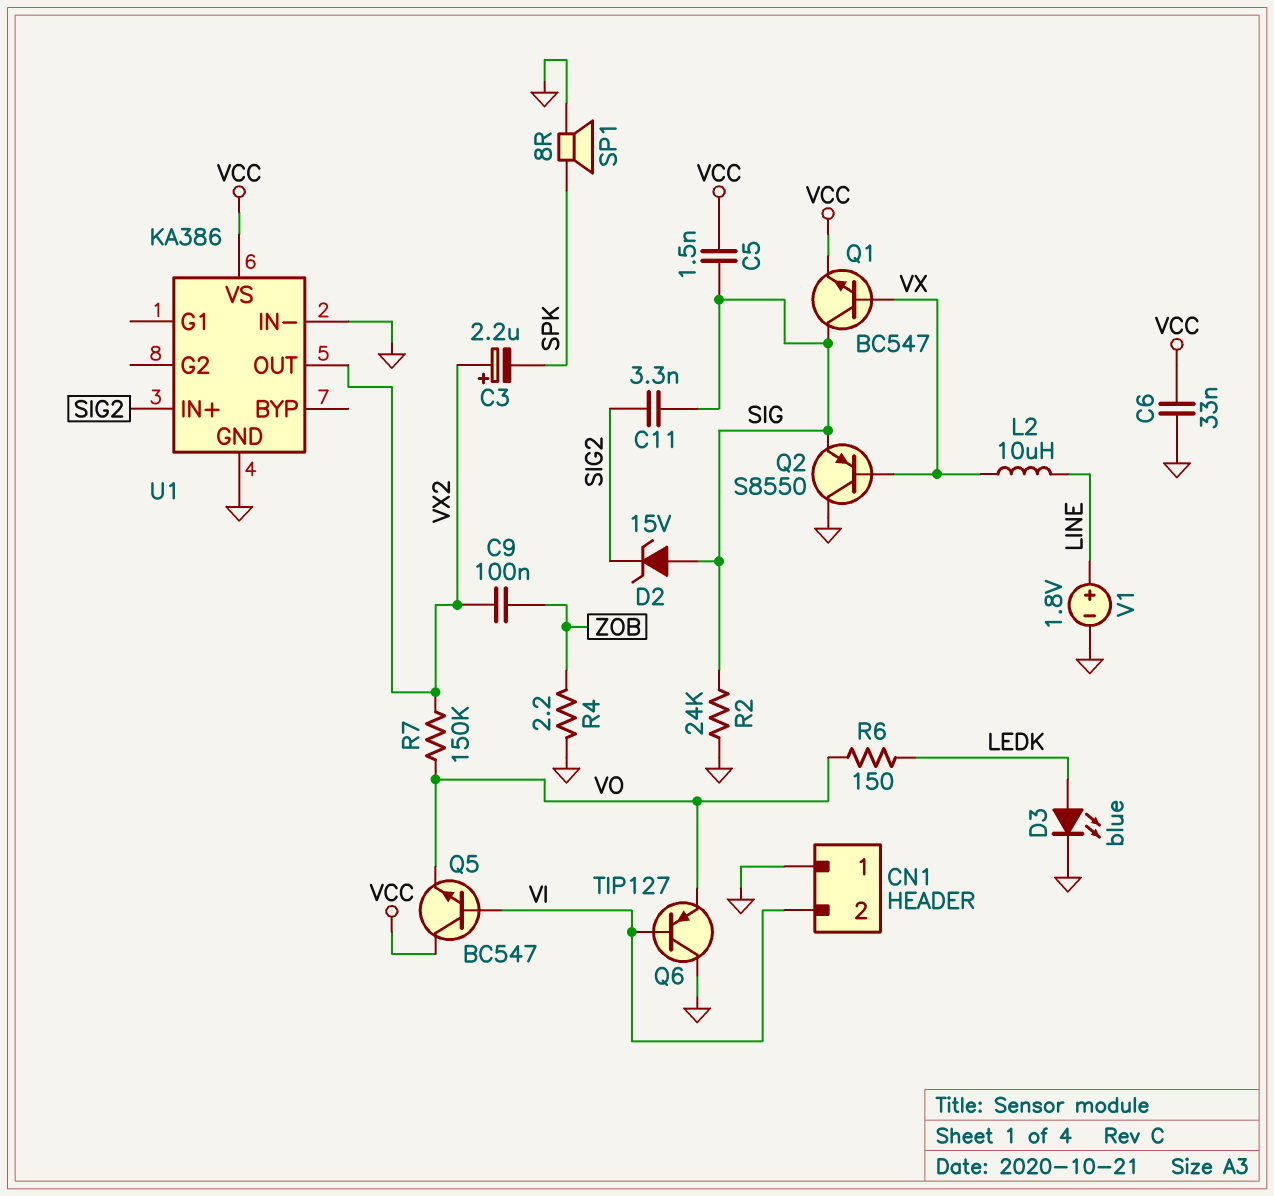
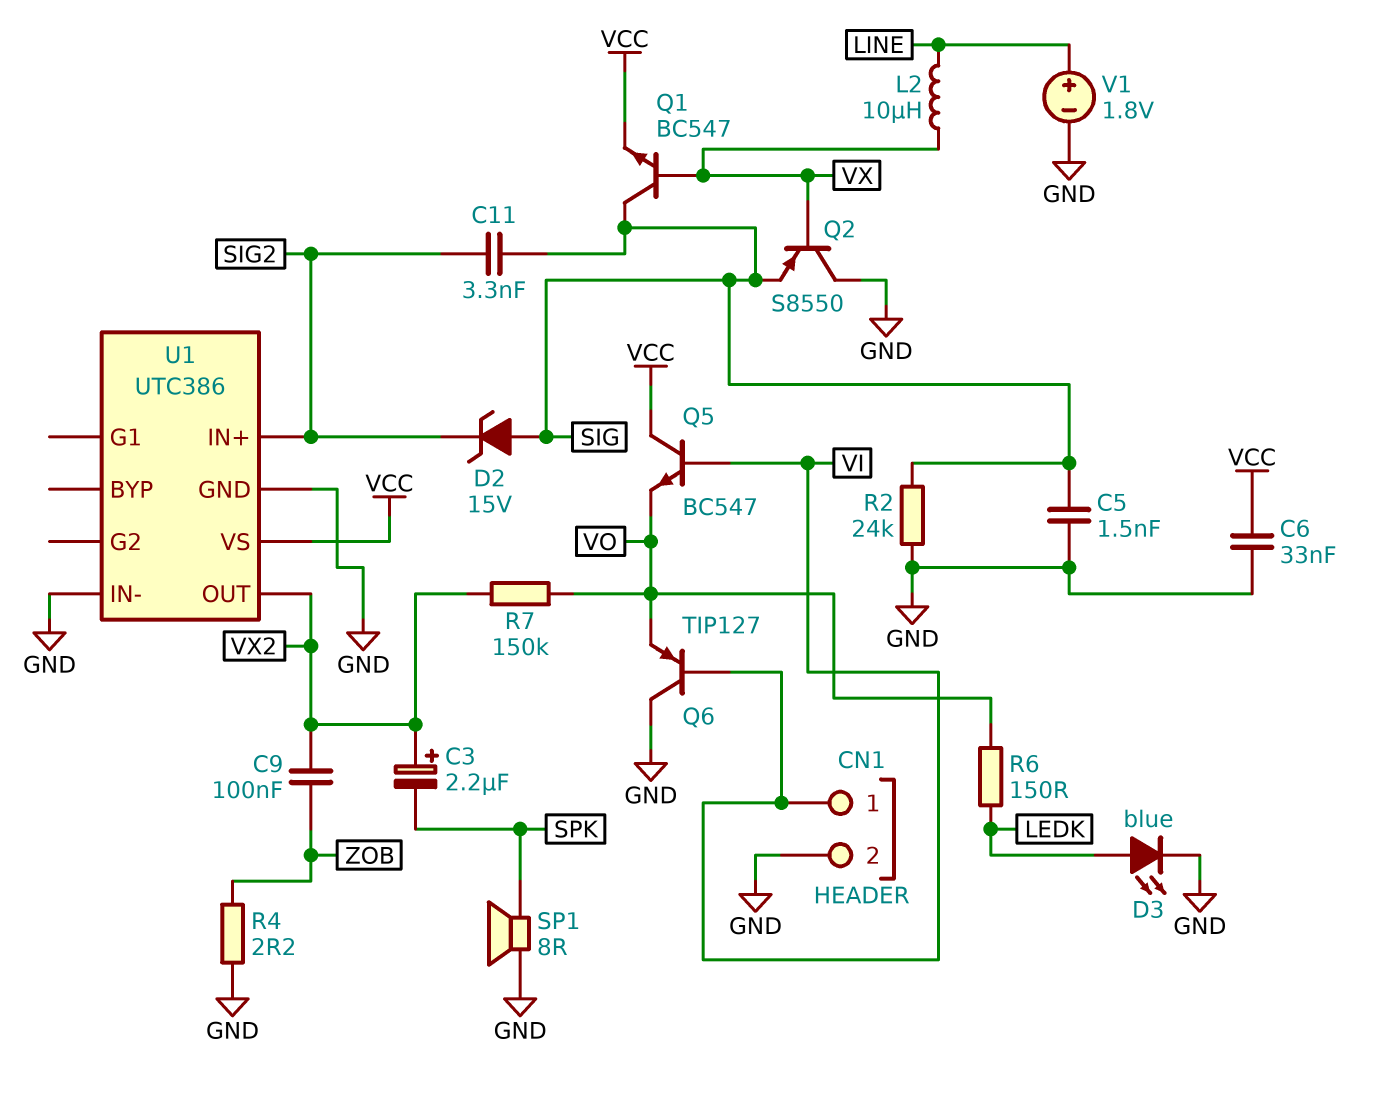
C5: 1.5nF (SIG, VCC) -> 1.5nF (GND, SIG)
CN1 pin 1: GND -> VI
CN1 pin 2: VI -> GND
U1: KA386 -> UTC386

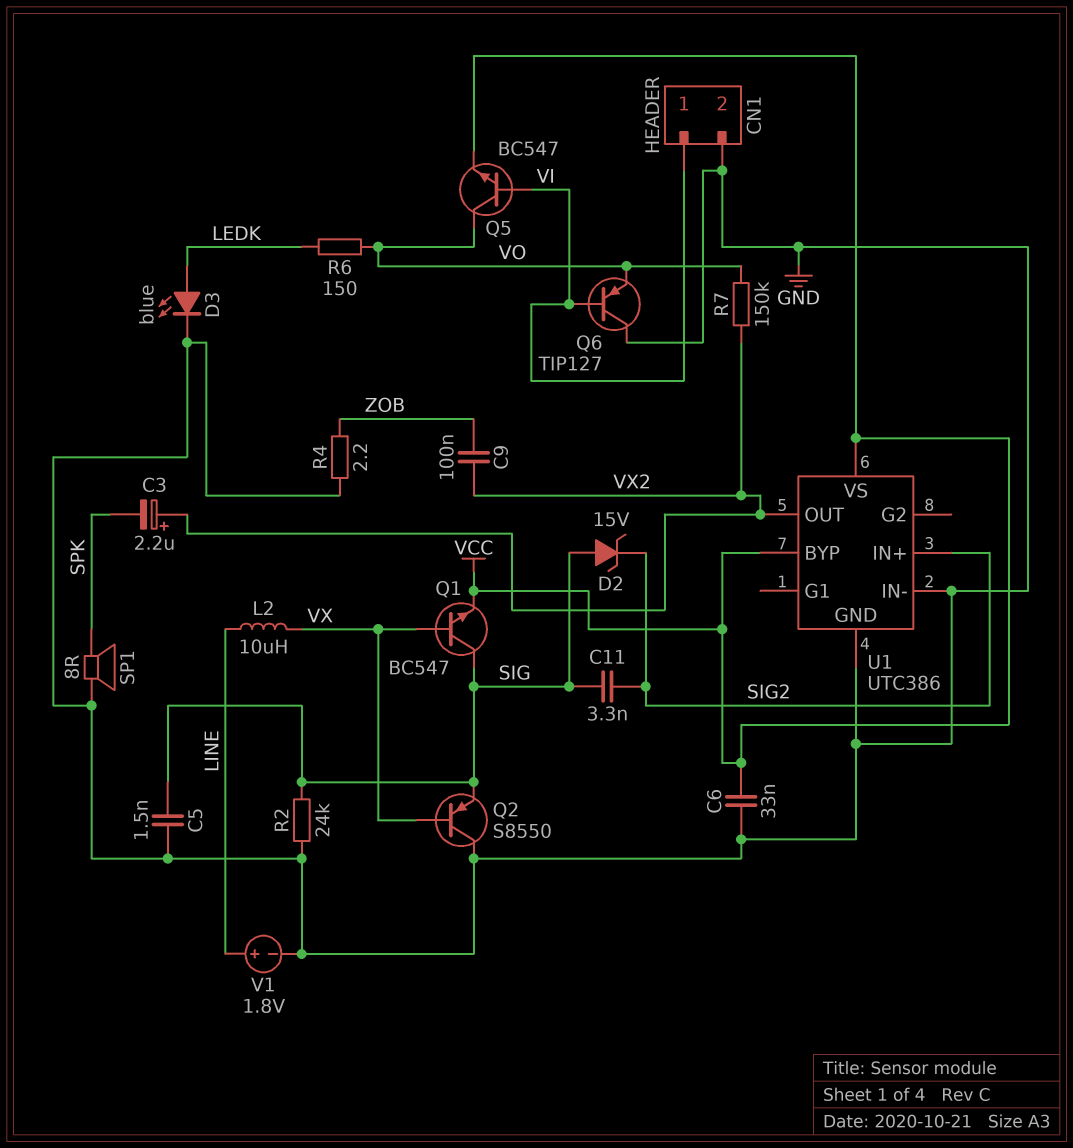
Q5: NPN BC547 (B VI, C VCC, E VO) -> NPN BC547 (B VI, C VO, E VCC)
U1 pin BYP: none -> VCC

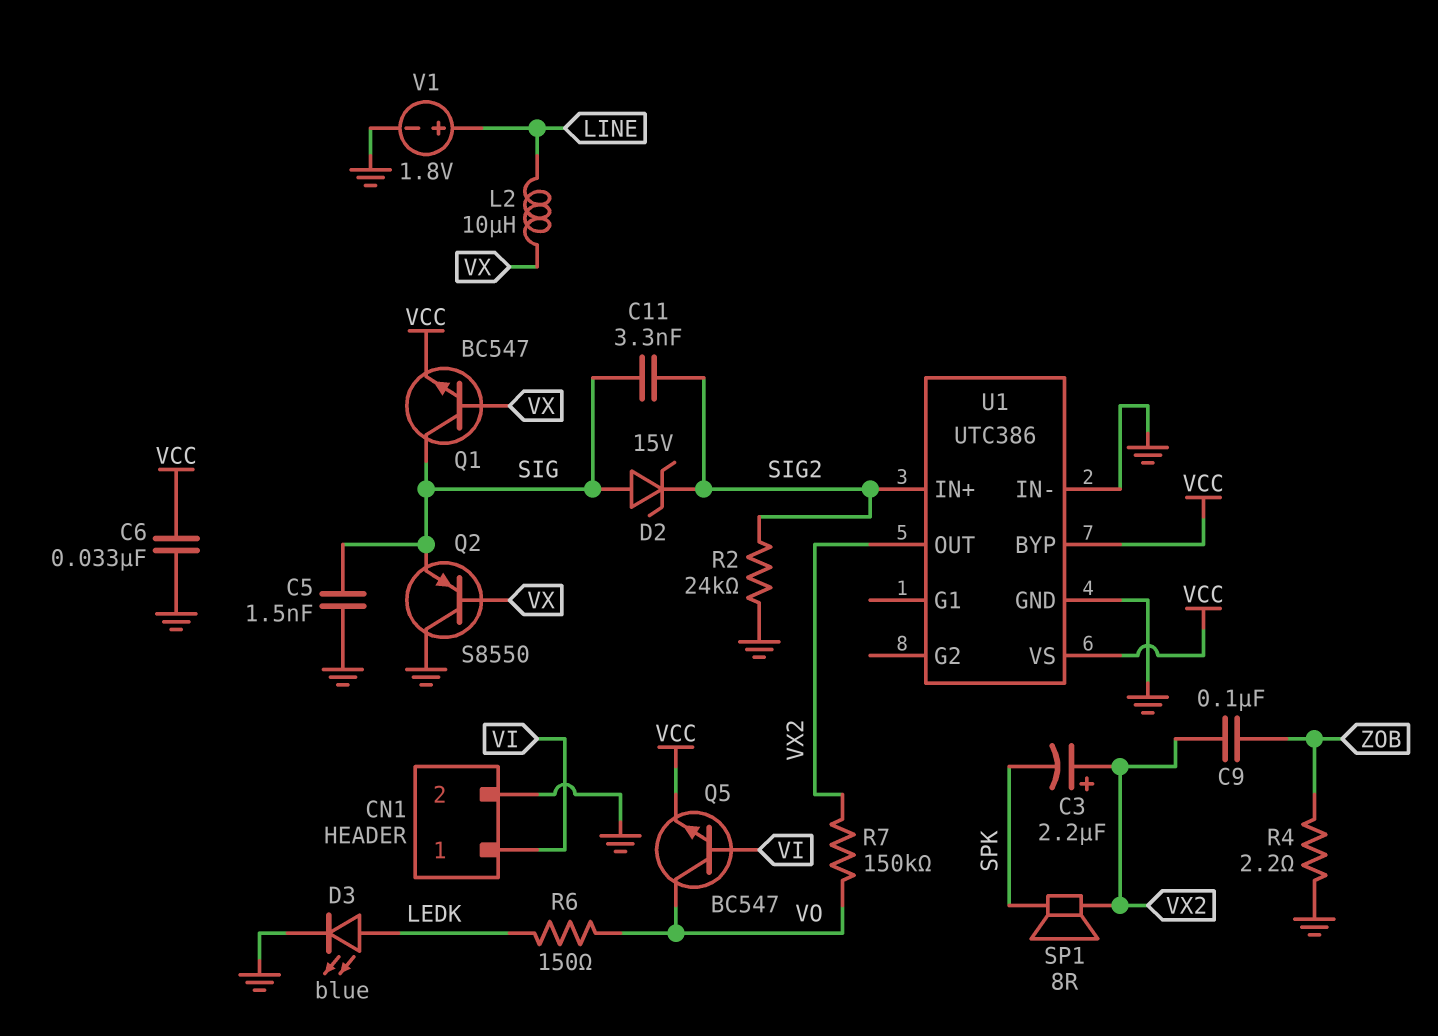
Q6: PNP TIP127 (B VI, C GND, E VO) -> none
R2: 24k (GND, SIG) -> 24k (GND, SIG2)
SP1: speaker 8R (GND, SPK) -> speaker 8R (SPK, VX2)

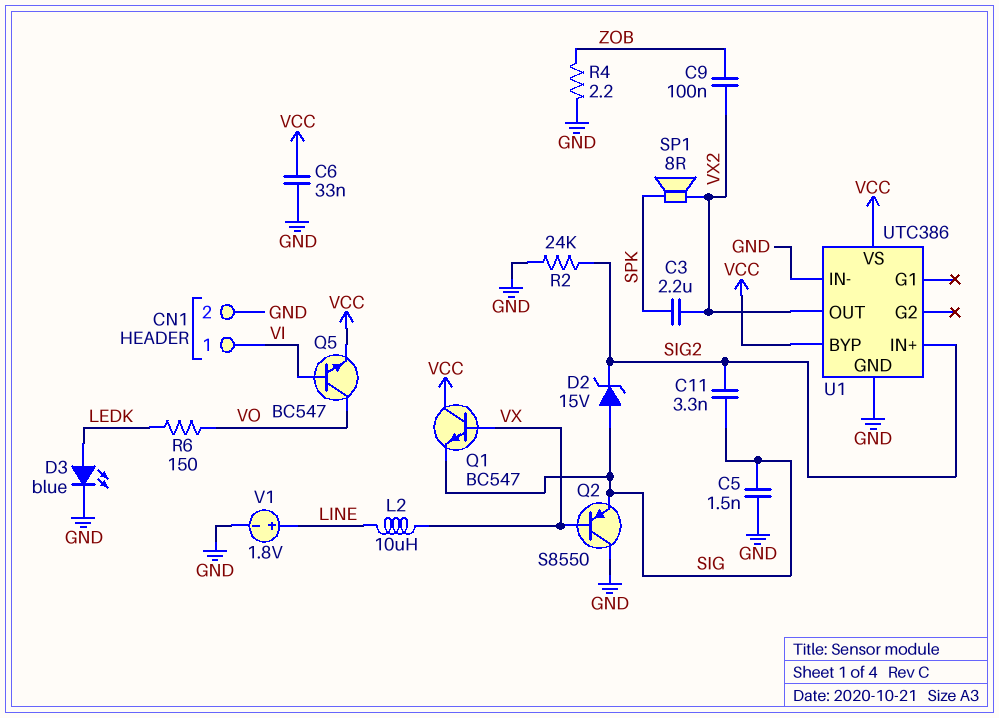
C3: 2.2uF (plus VX2, minus SPK) -> 2.2uF (SPK, VX2)
Q1: NPN BC547 (B VX, C SIG, E VCC) -> NPN BC547 (B VX, C VCC, E SIG)
R7: 150k (VO, VX2) -> none

